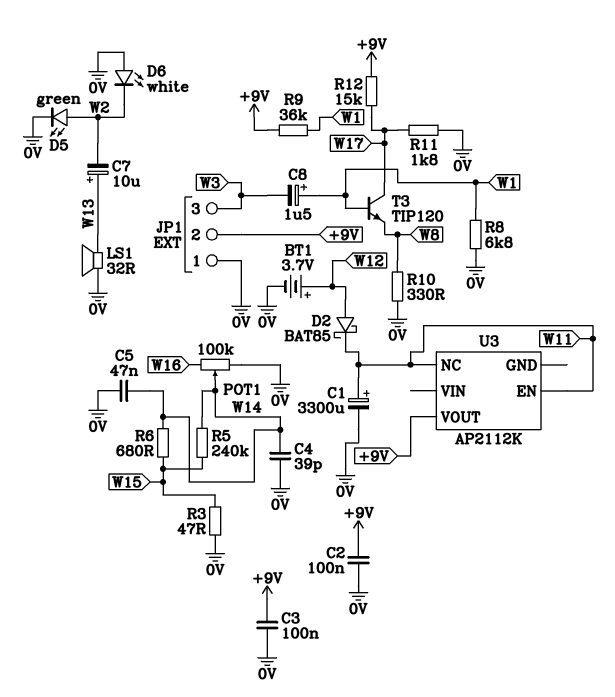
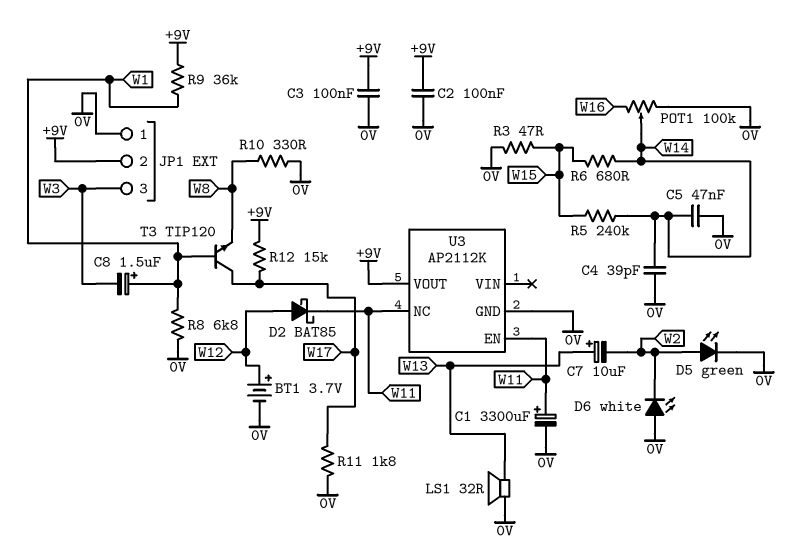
U3 pin GND: none -> 0V

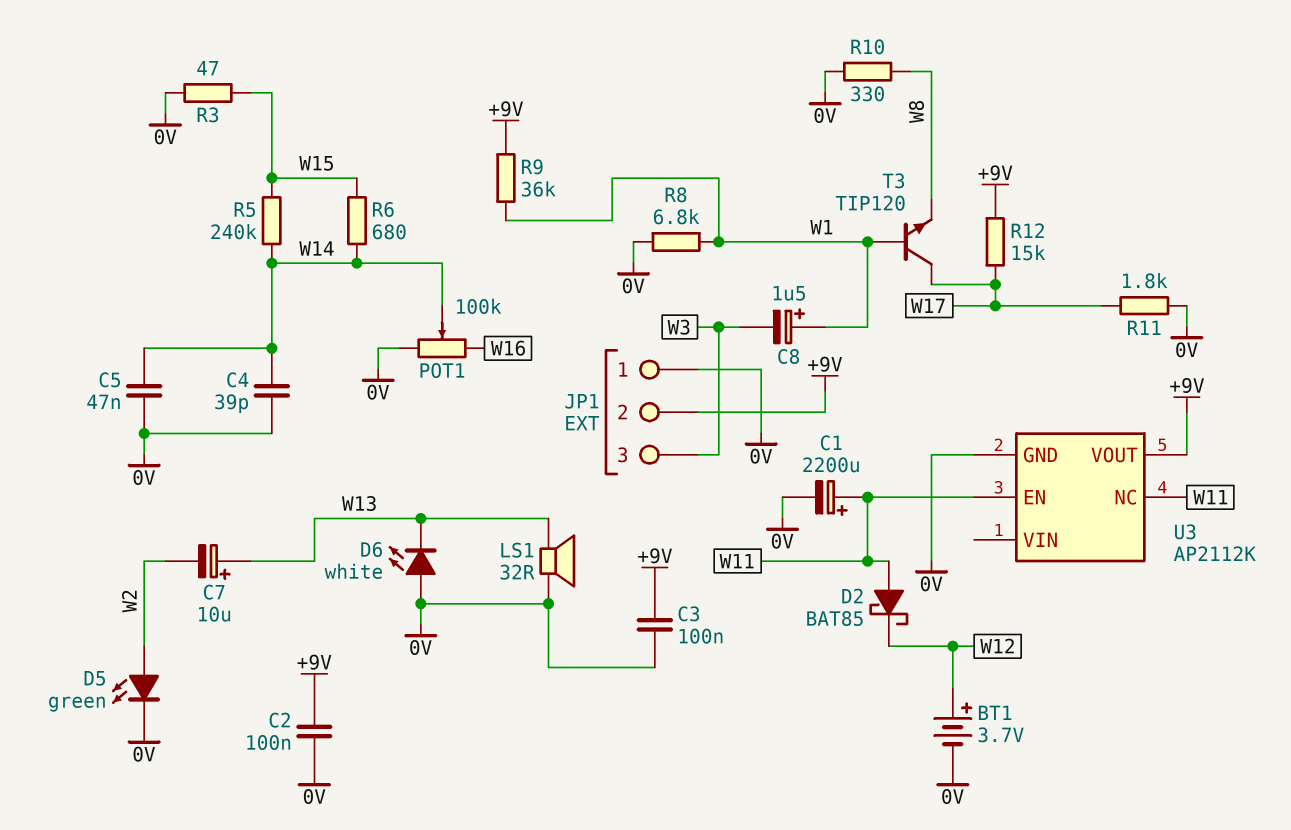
C1: 3300uF (plus W11, minus 0V) -> 2200uF (plus W11, minus 0V)
D2: schottky BAT85 (A W12, K W11) -> schottky BAT85 (A W11, K W12)
D6: LED white (A 0V, K W2) -> LED white (A 0V, K W13)

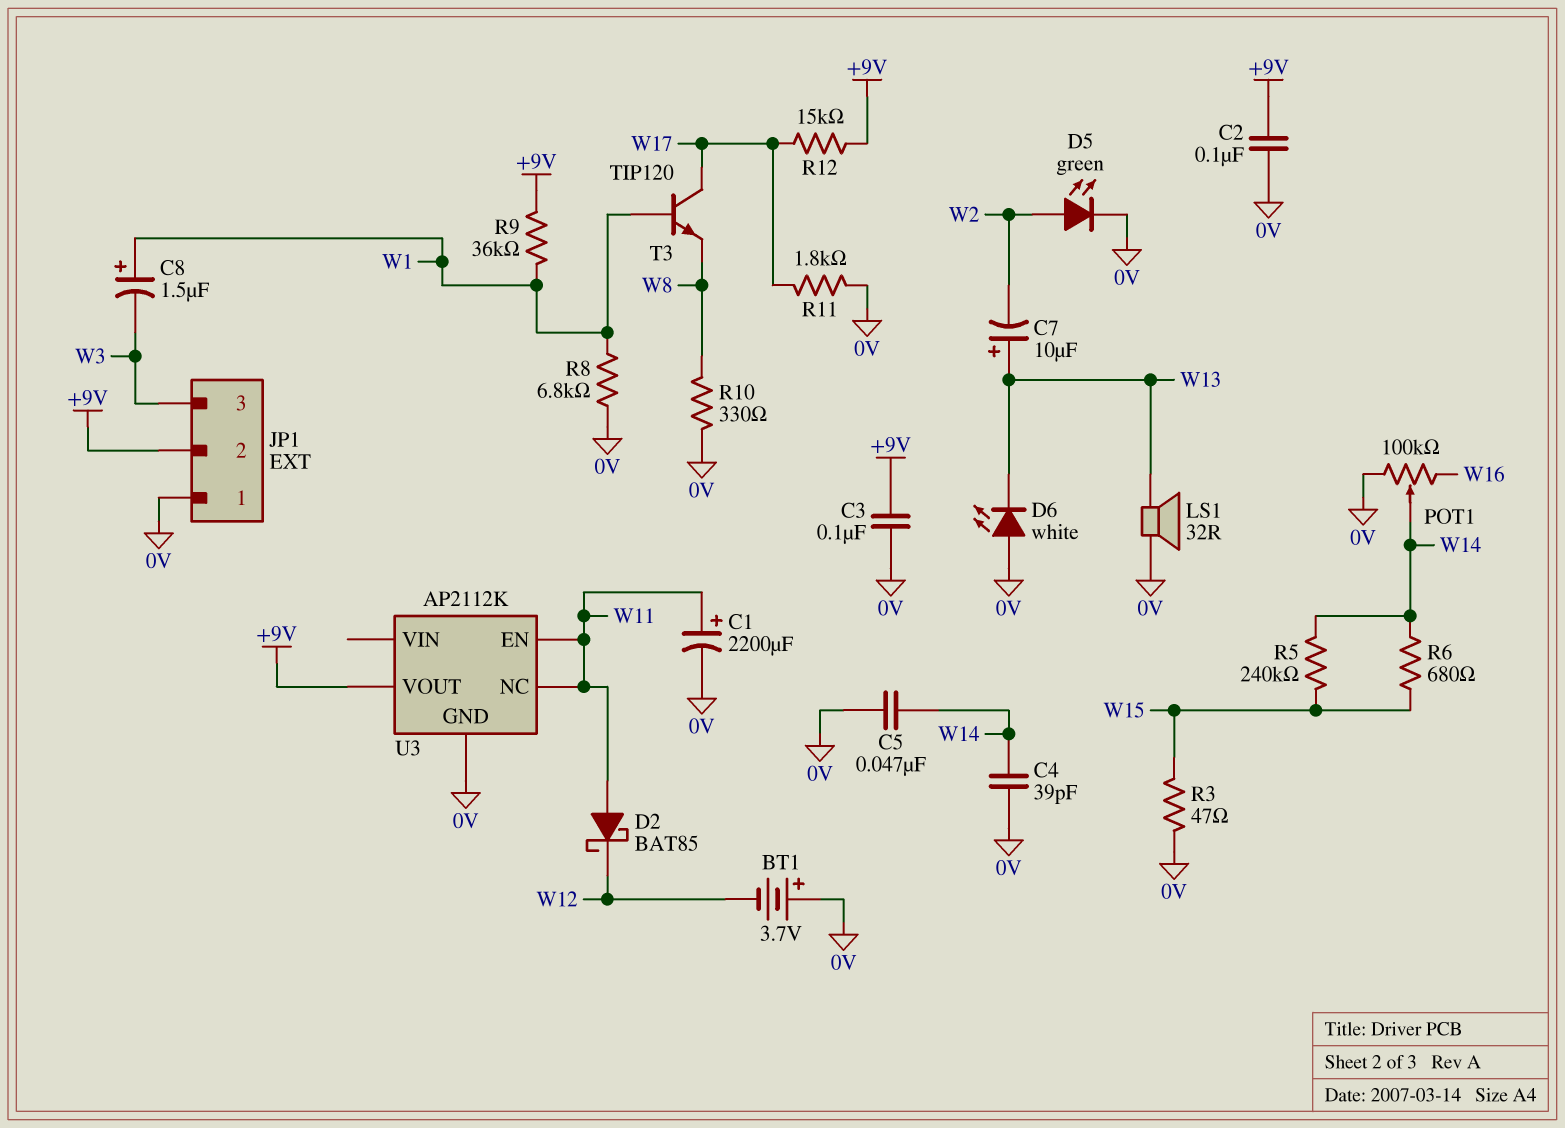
BT1: 3.7V (plus W12, minus 0V) -> 3.7V (plus 0V, minus W12)

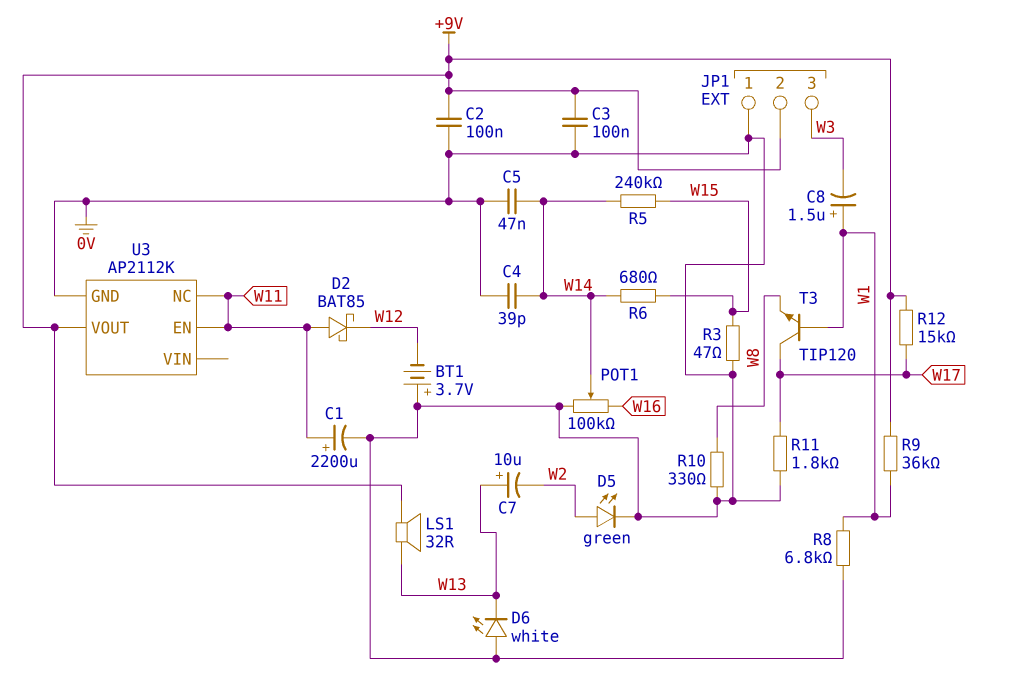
LS1: speaker 32R (0V, W13) -> speaker 32R (+9V, W13)

